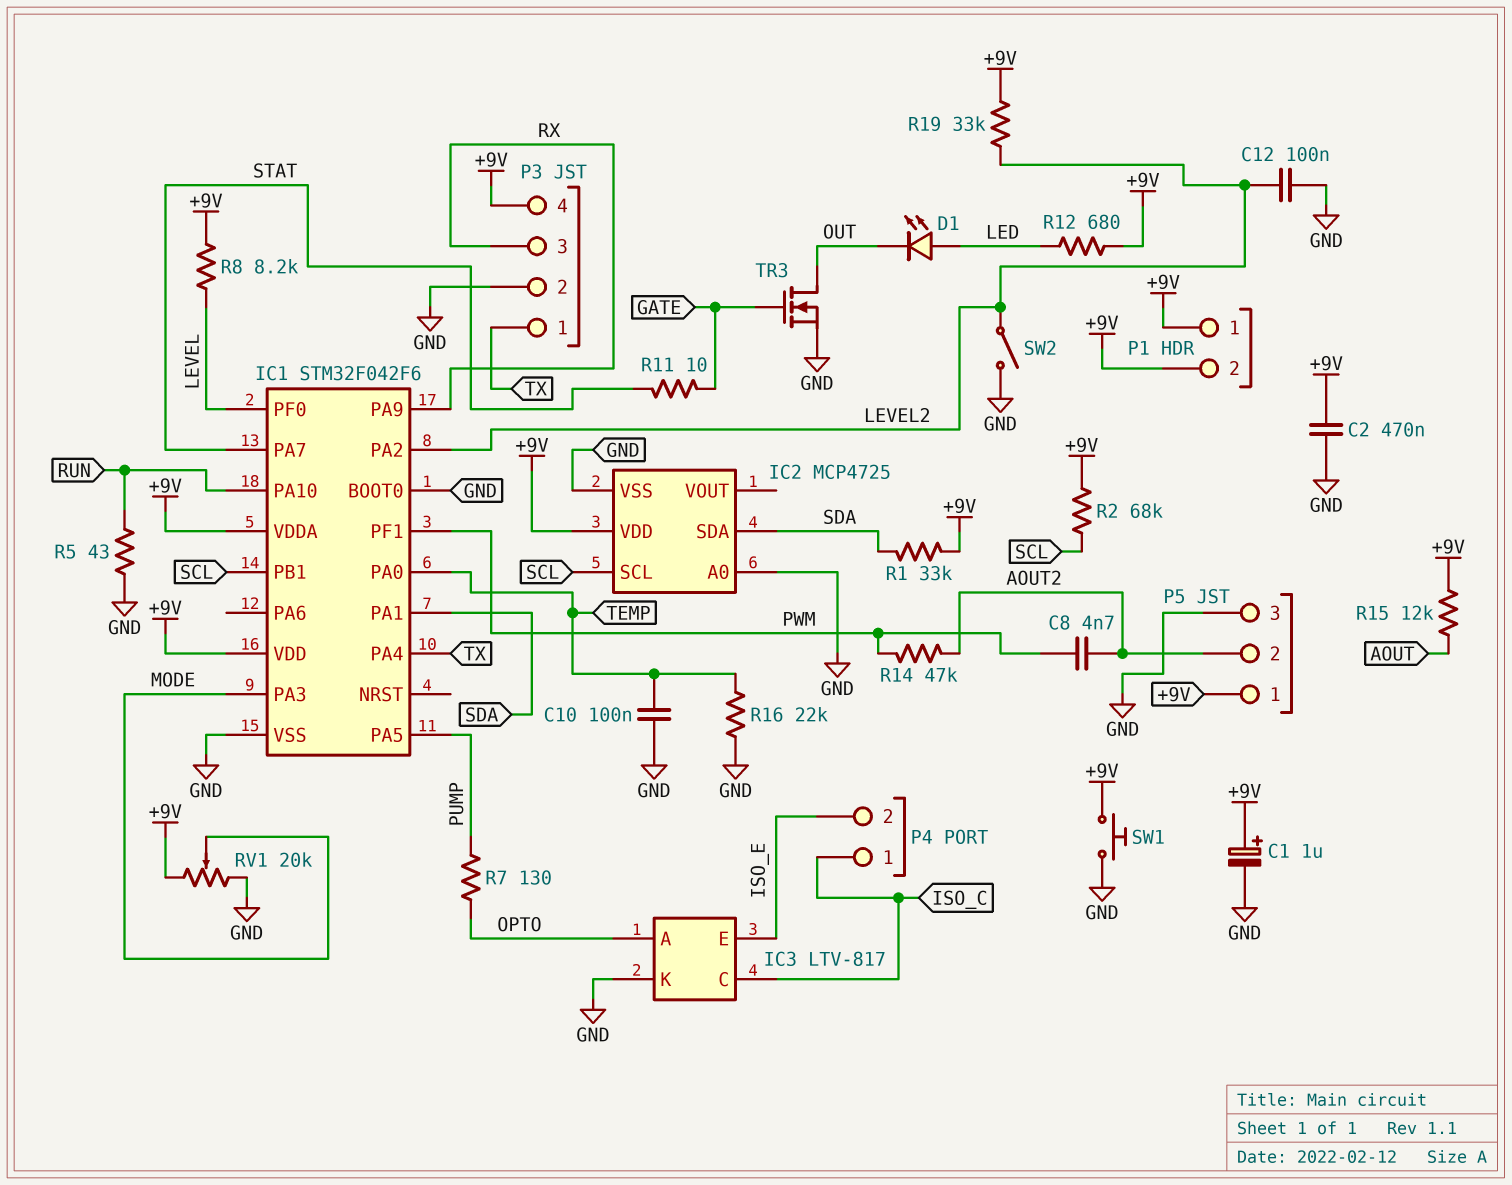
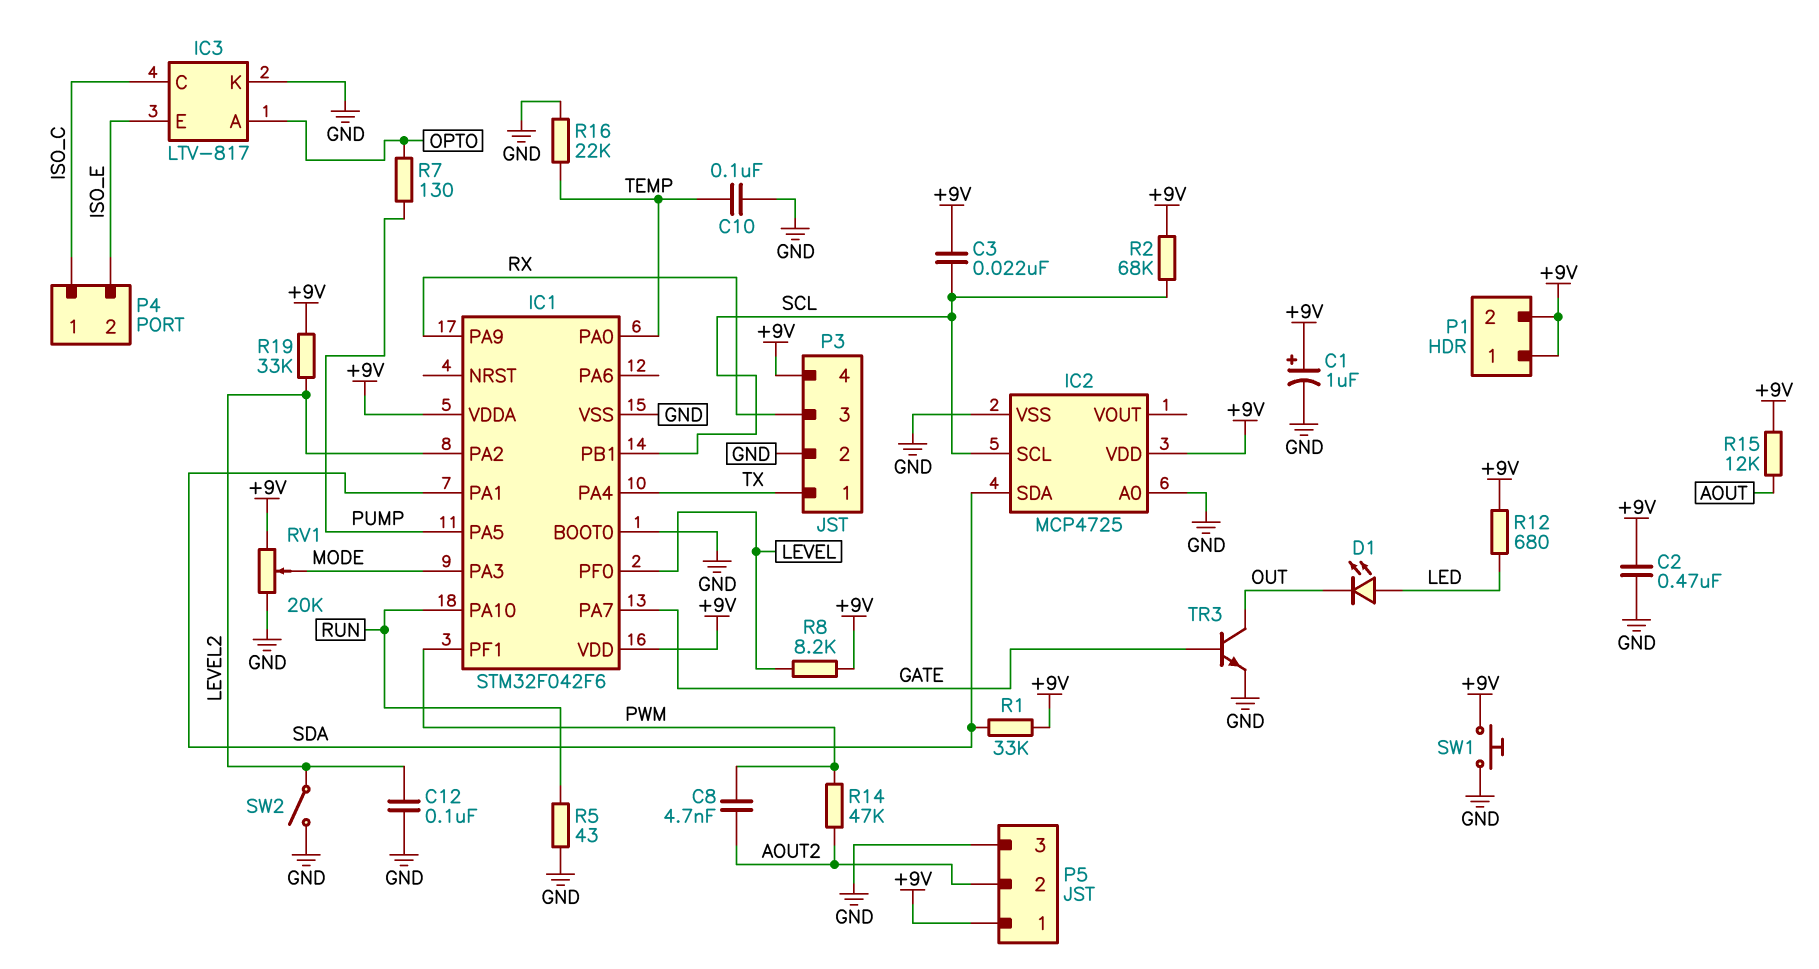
C3: none -> 22nF (+9V, SCL)
IC1 pin PA7: STAT -> GATE
R11: 10 (GATE, STAT) -> none
TR3: NMOS (G GATE, D OUT, S GND) -> NPN (B GATE, C OUT, E GND)

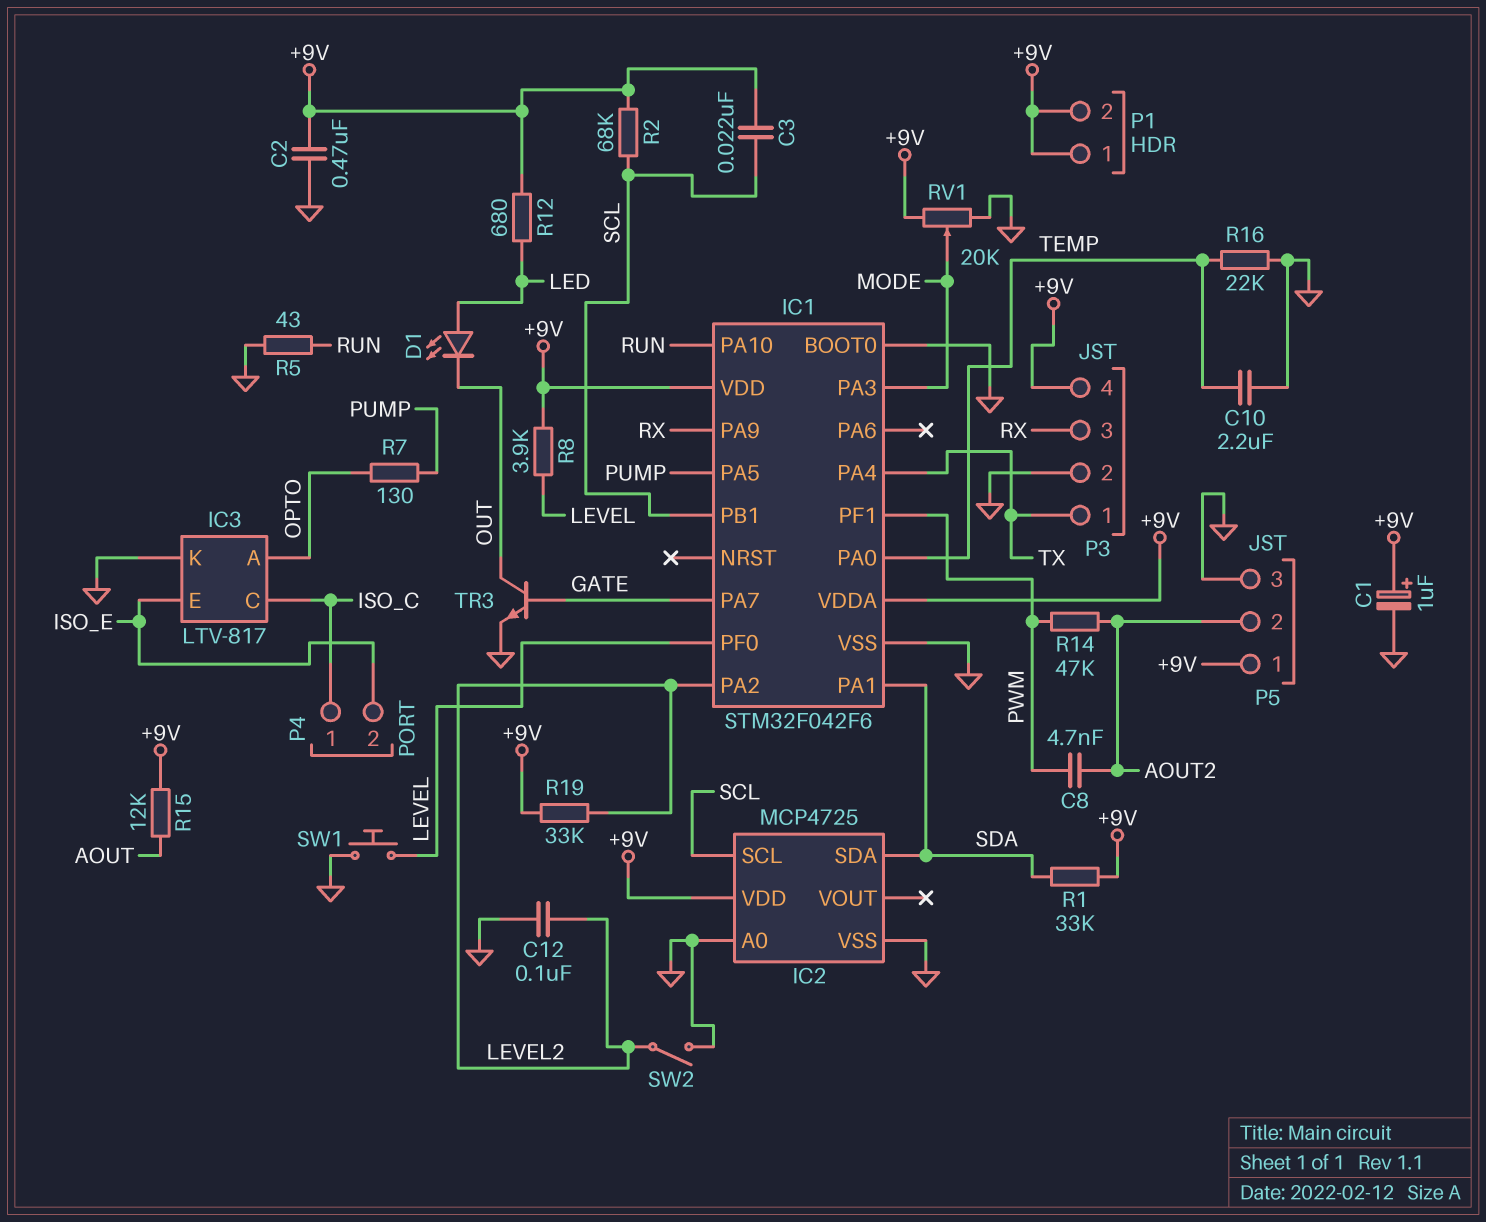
C10: 100nF (GND, TEMP) -> 2.2uF (GND, TEMP)
R8: 8.2k (+9V, LEVEL) -> 3.9k (+9V, LEVEL)
SW1: button (+9V, GND) -> button (GND, LEVEL)

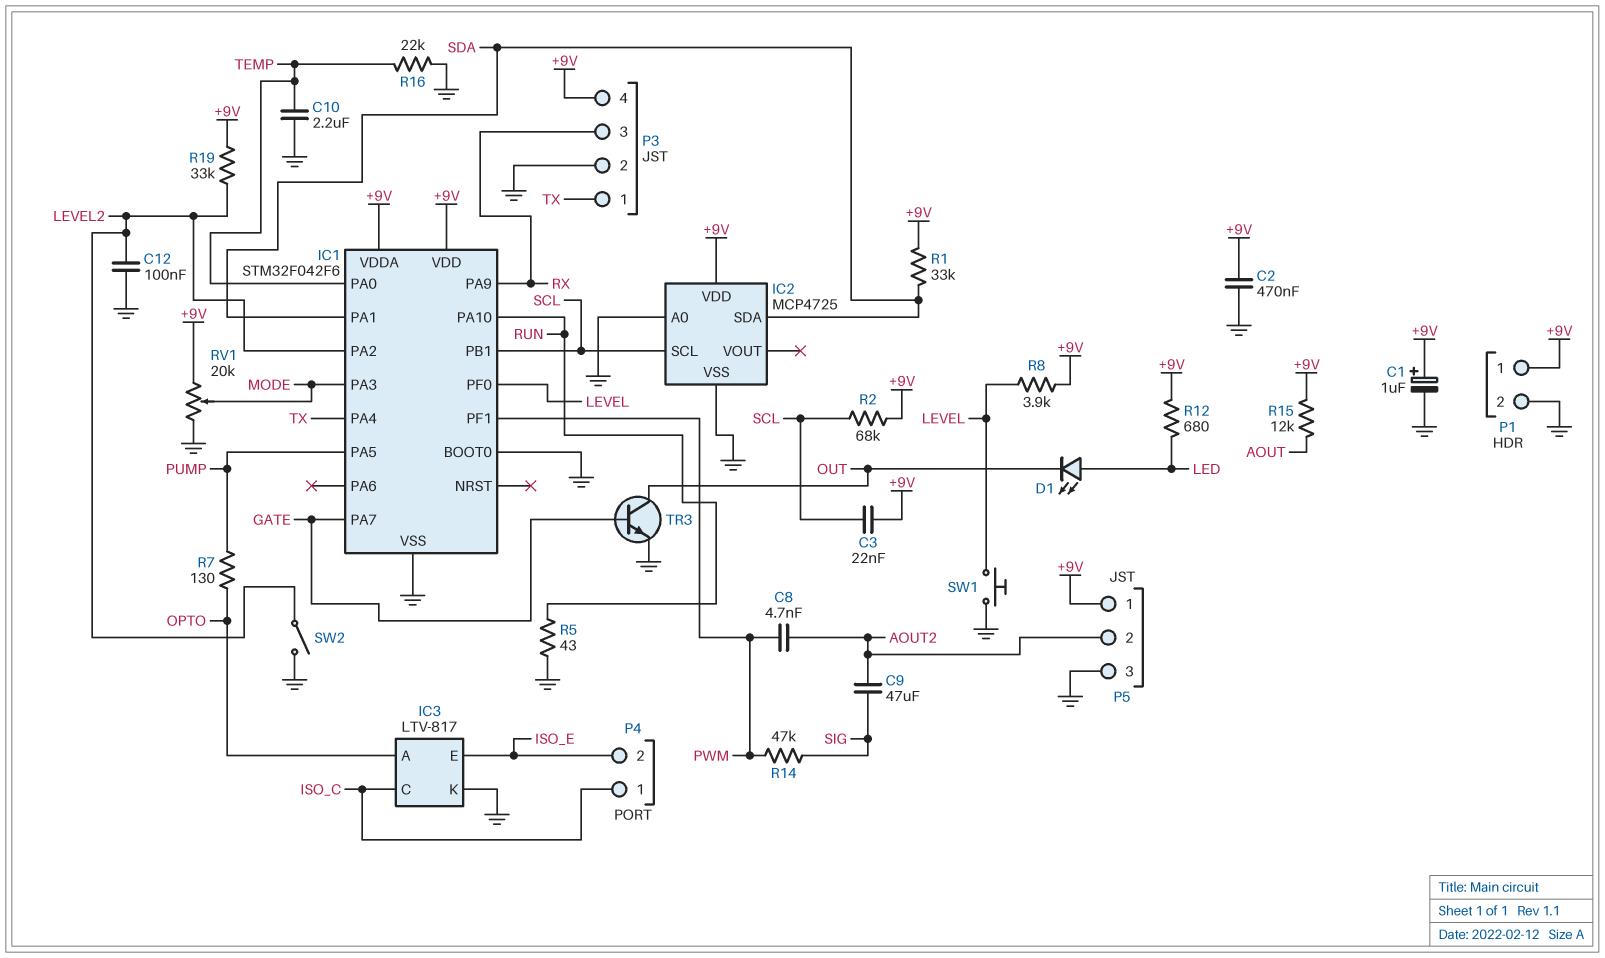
C9: none -> 47uF (AOUT2, SIG)
P1 pin 2: +9V -> GND
R14: 47k (AOUT2, PWM) -> 47k (PWM, SIG)

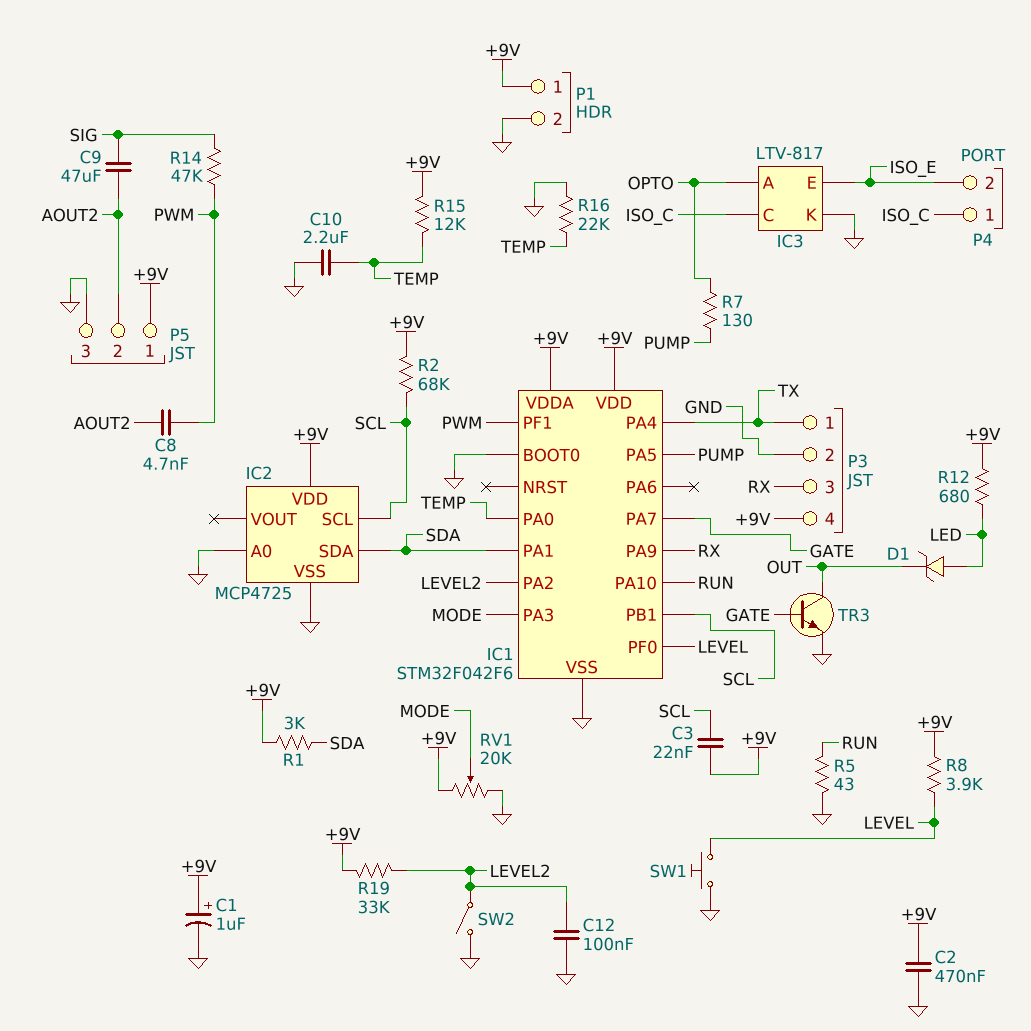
D1: LED (A LED, K OUT) -> zener (A LED, K OUT)
R1: 33k (+9V, SDA) -> 3k (+9V, SDA)
R15: 12k (+9V, AOUT) -> 12k (+9V, TEMP)

